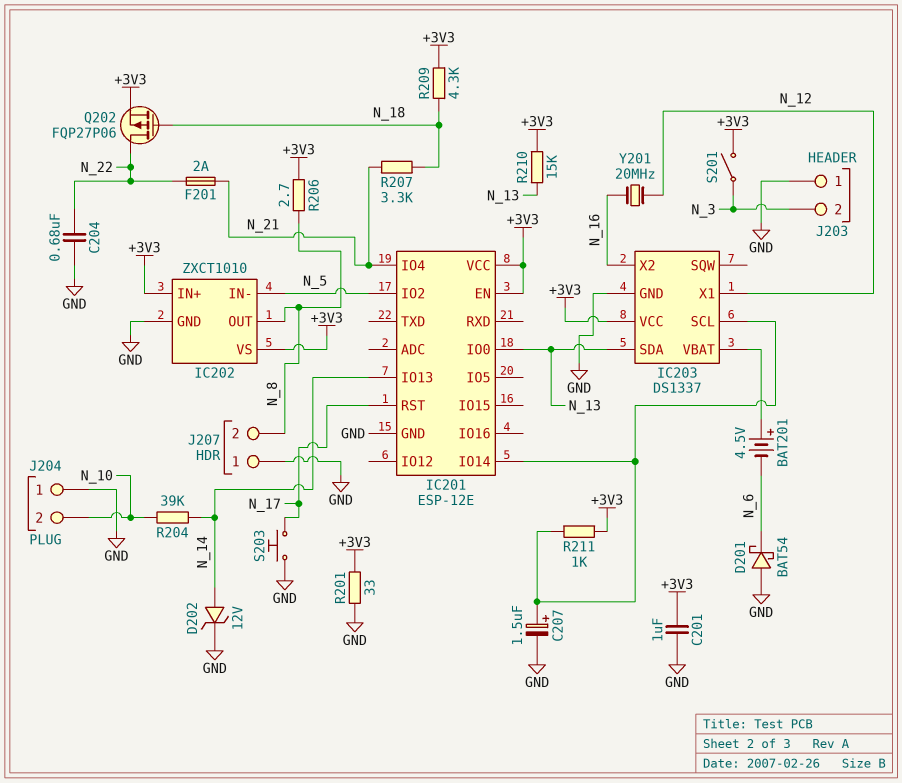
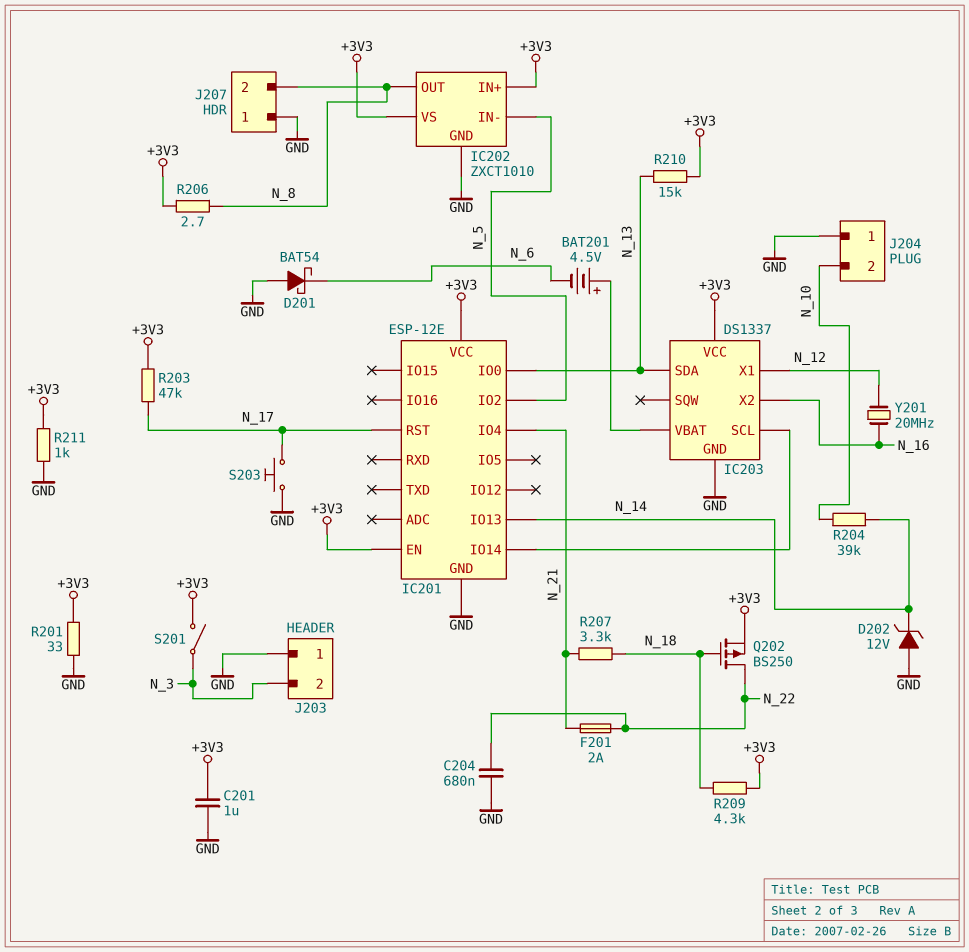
C207: 1.5uF (plus IC201/IO14, minus GND) -> none
D202: zener 12V (A N_14, K GND) -> zener 12V (A GND, K N_14)
Q202: PMOS FQP27P06 (G N_18, D N_22, S +3V3) -> PMOS BS250 (G N_18, D N_22, S +3V3)
R203: none -> 47k (+3V3, N_17)
R211: 1k (+3V3, IC201/IO14) -> 1k (+3V3, GND)

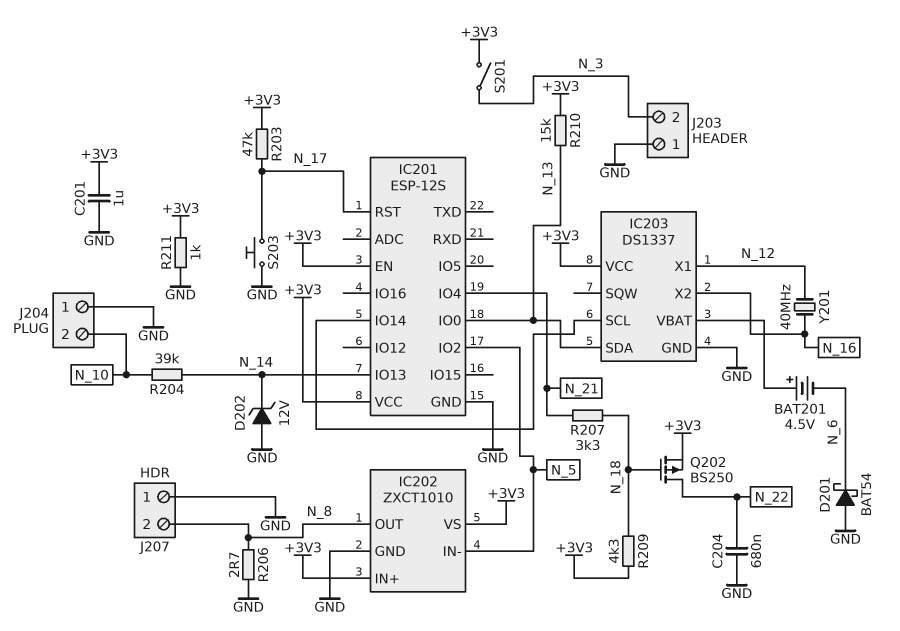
F201: 2A (N_21, N_22) -> none
IC201: ESP-12E -> ESP-12S
R201: 33 (+3V3, GND) -> none
R206: 2.7 (+3V3, N_8) -> 2.7 (GND, N_8)
Y201: 20MHz (N_12, N_16) -> 40MHz (N_12, N_16)

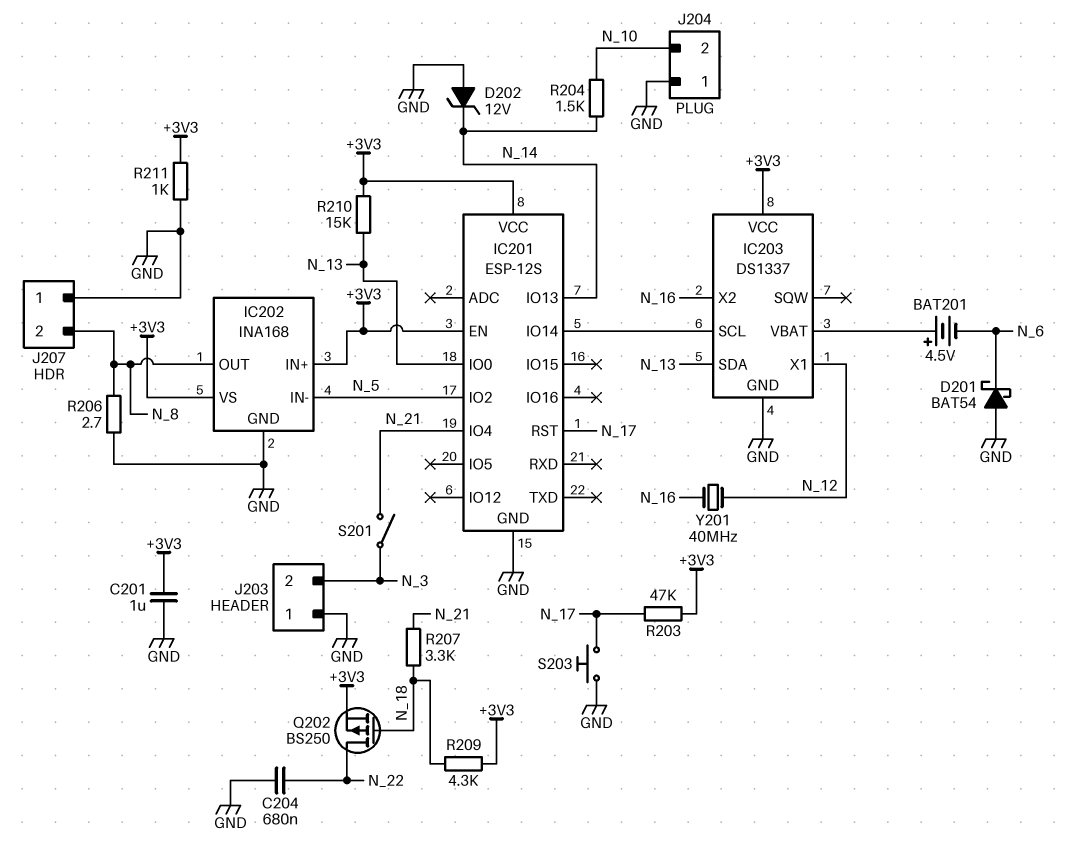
IC202: ZXCT1010 -> INA168
R204: 39k (N_10, N_14) -> 1.5k (N_10, N_14)
S201: switch (+3V3, N_3) -> switch (N_3, N_21)

